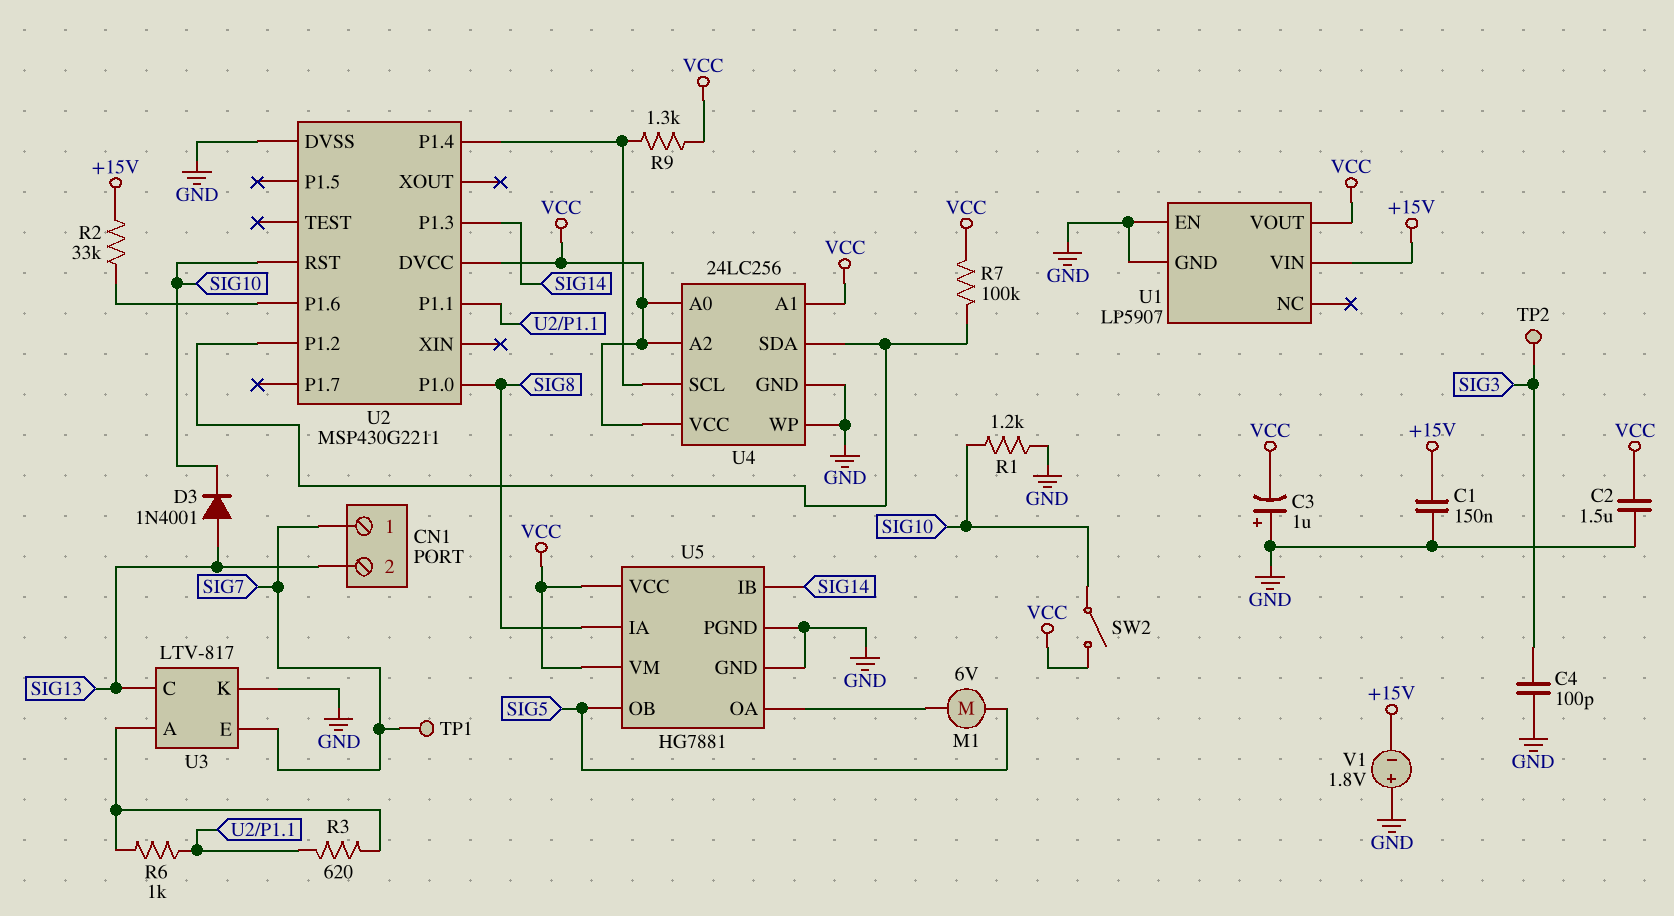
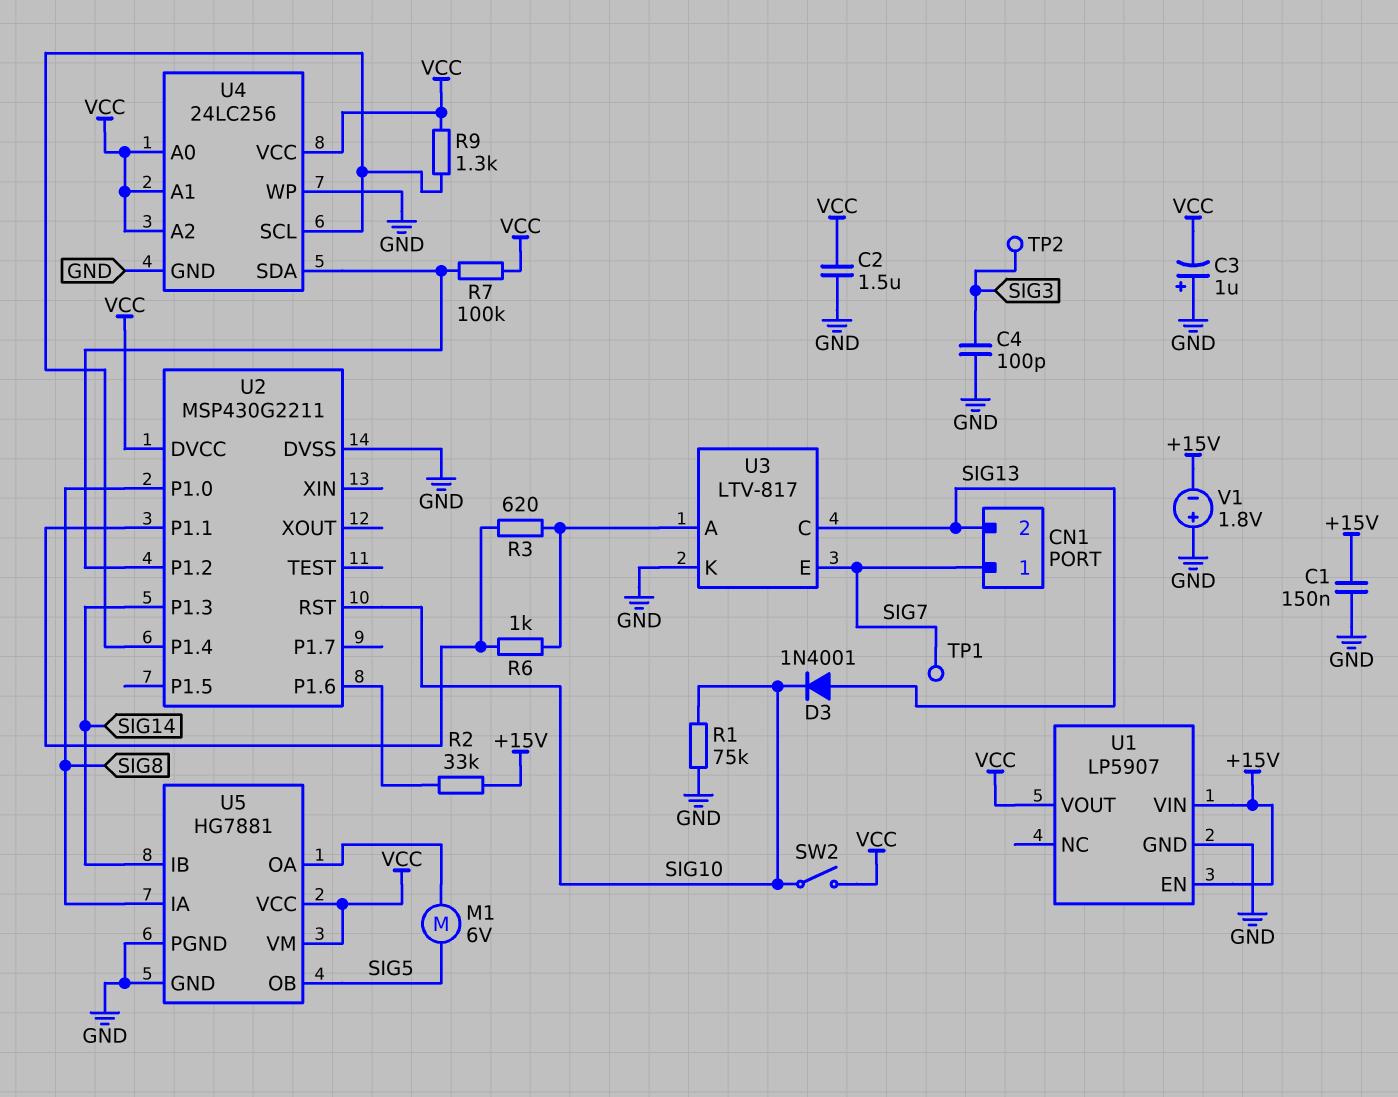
R1: 1.2k (GND, SIG10) -> 75k (GND, SIG10)
U1 pin EN: GND -> +15V

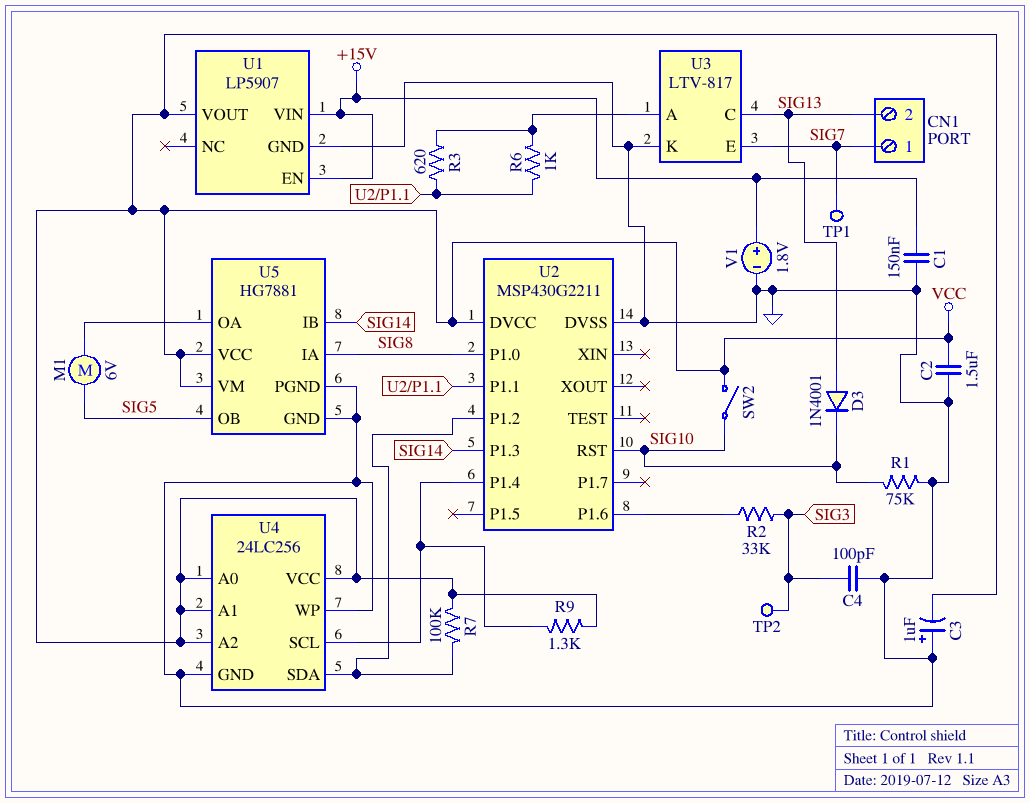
R2: 33k (+15V, U2/P1.6) -> 33k (SIG3, U2/P1.6)
V1: 1.8V (plus GND, minus +15V) -> 1.8V (plus +15V, minus GND)

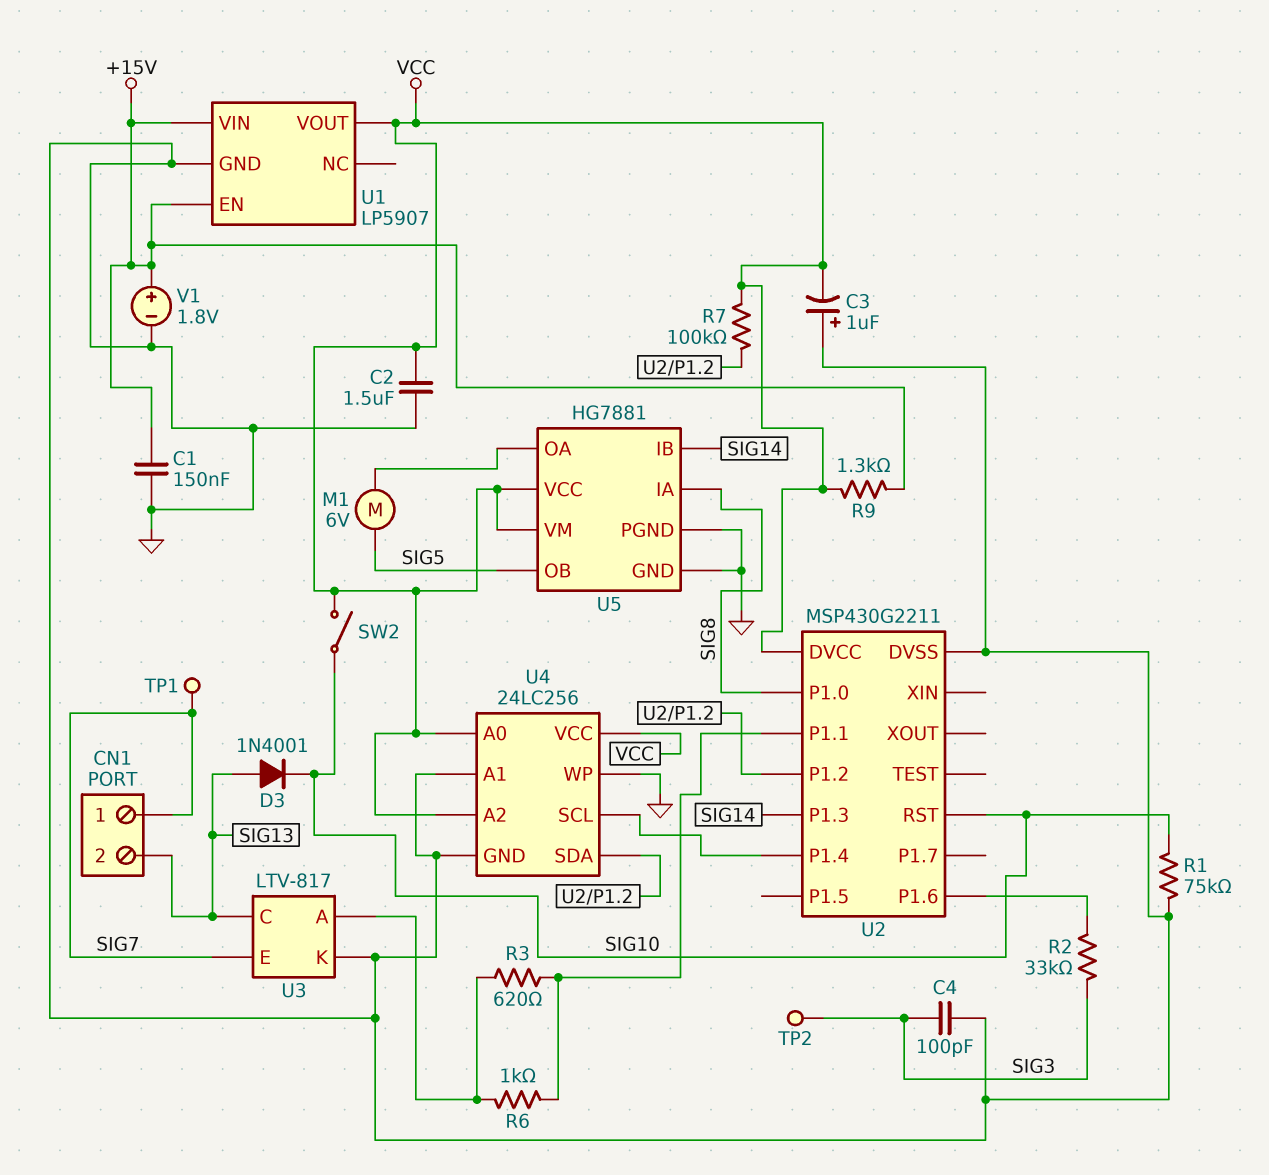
R9: 1.3k (U2/P1.4, VCC) -> 1.3k (+15V, VCC)
U4 pin A1: VCC -> GND

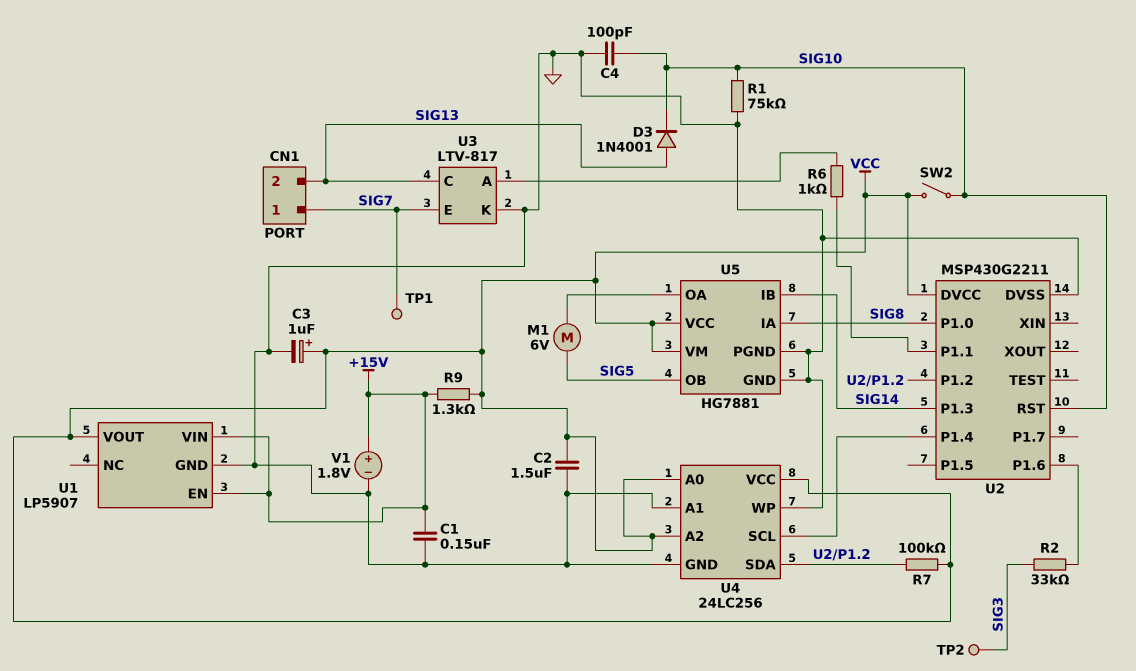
C3: 1uF (plus GND, minus VCC) -> 1uF (plus VCC, minus GND)
C4: 100pF (GND, SIG3) -> 100pF (GND, SIG10)
R3: 620 (U2/P1.1, U3/A) -> none

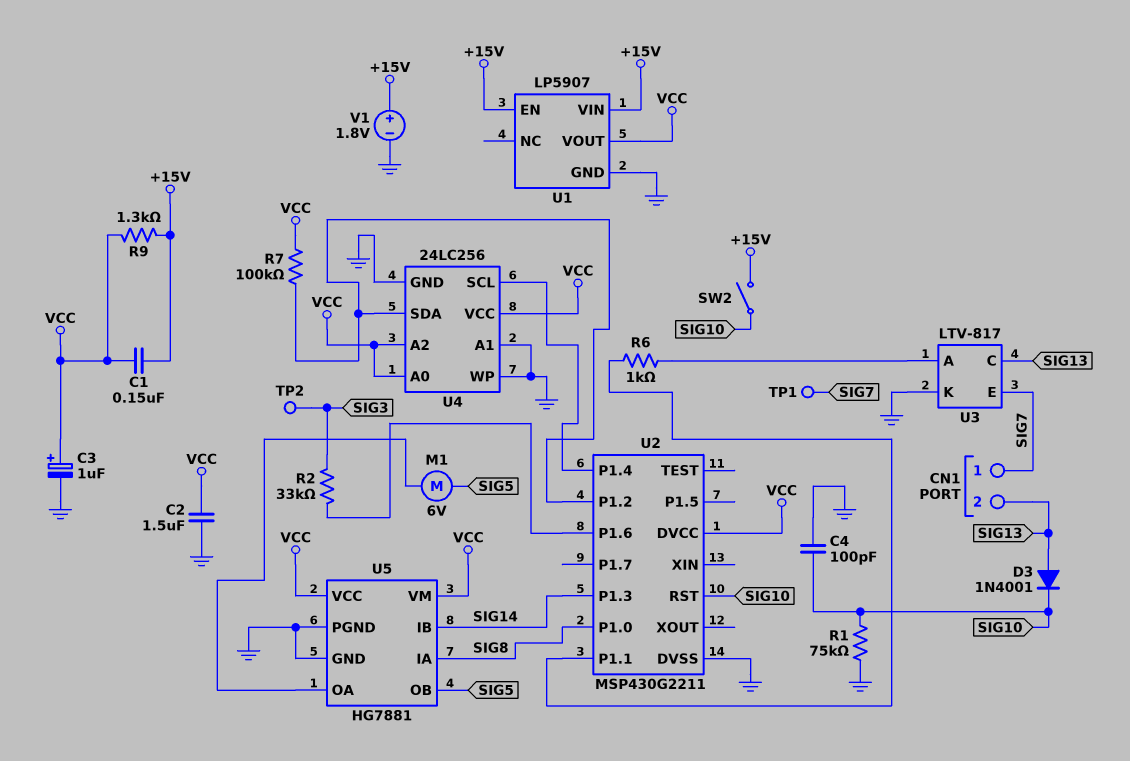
C1: 150nF (+15V, GND) -> 150nF (+15V, VCC)
SW2: switch (SIG10, VCC) -> switch (+15V, SIG10)

